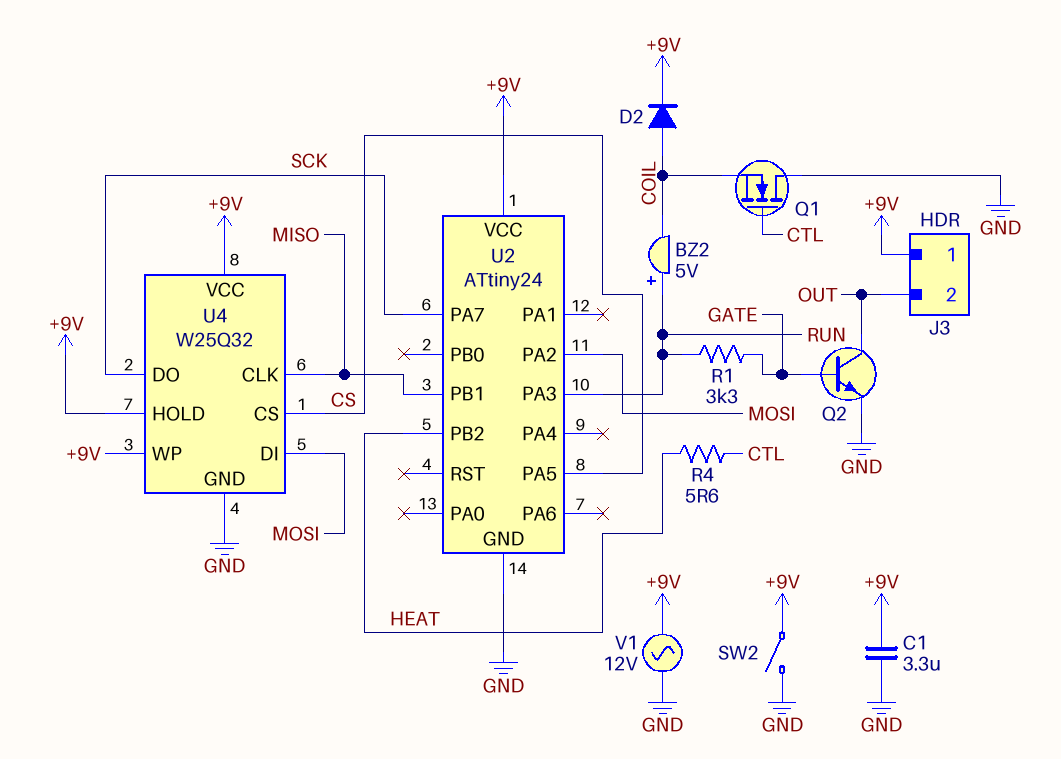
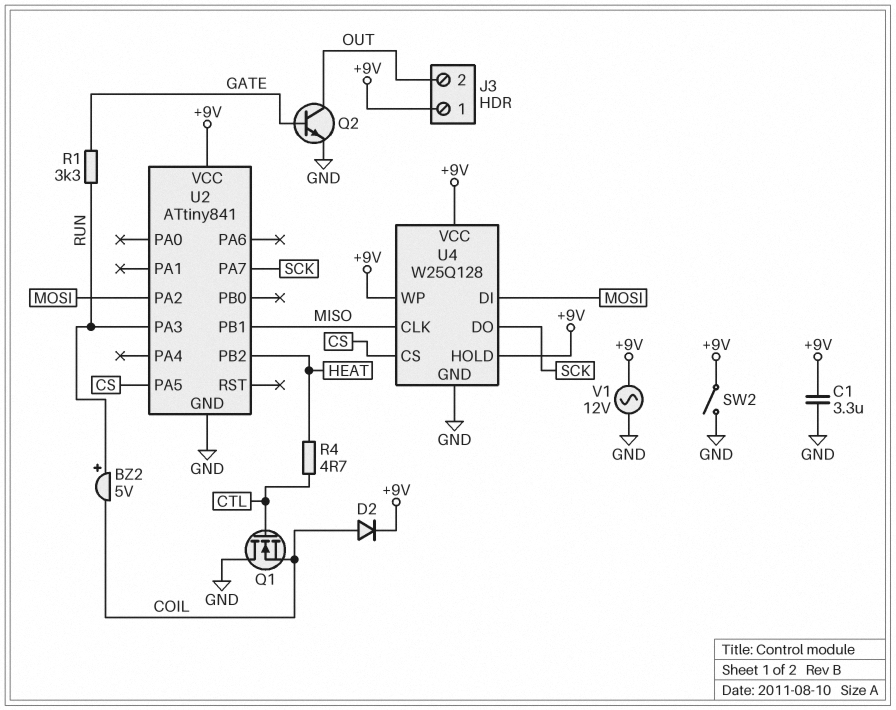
R4: 5.6 (CTL, HEAT) -> 4.7 (CTL, HEAT)
U2: ATtiny24 -> ATtiny841
U4: W25Q32 -> W25Q128

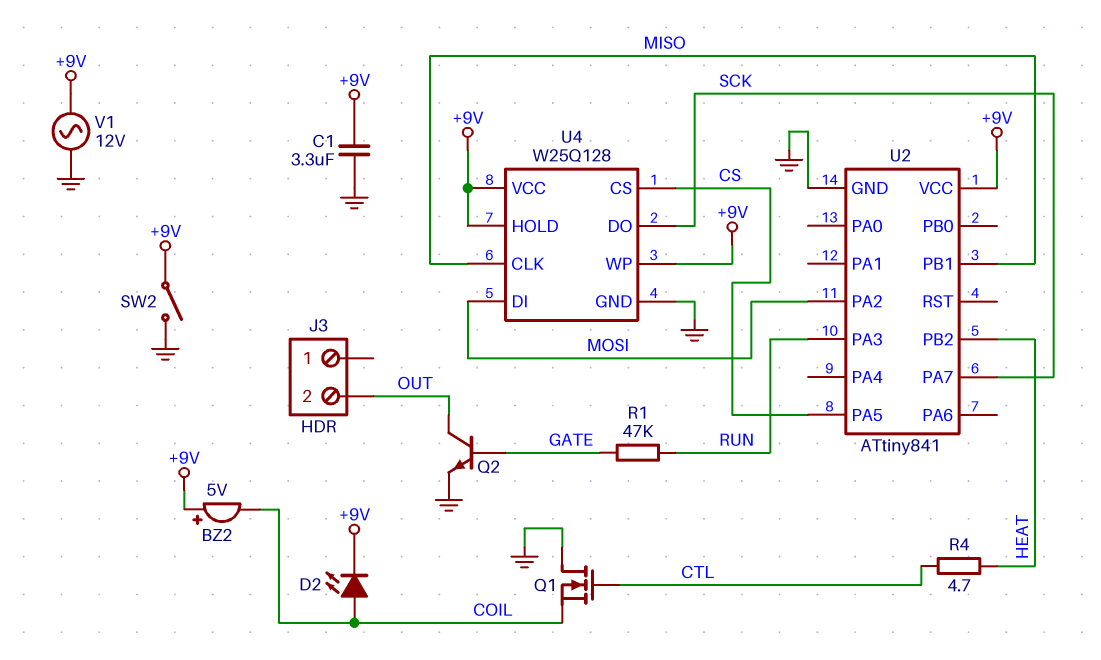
BZ2: buzzer 5V (plus RUN, minus COIL) -> buzzer 5V (plus +9V, minus COIL)
D2: diode (A COIL, K +9V) -> LED (A COIL, K +9V)
J3 pin 1: +9V -> none
R1: 3.3k (GATE, RUN) -> 47k (GATE, RUN)

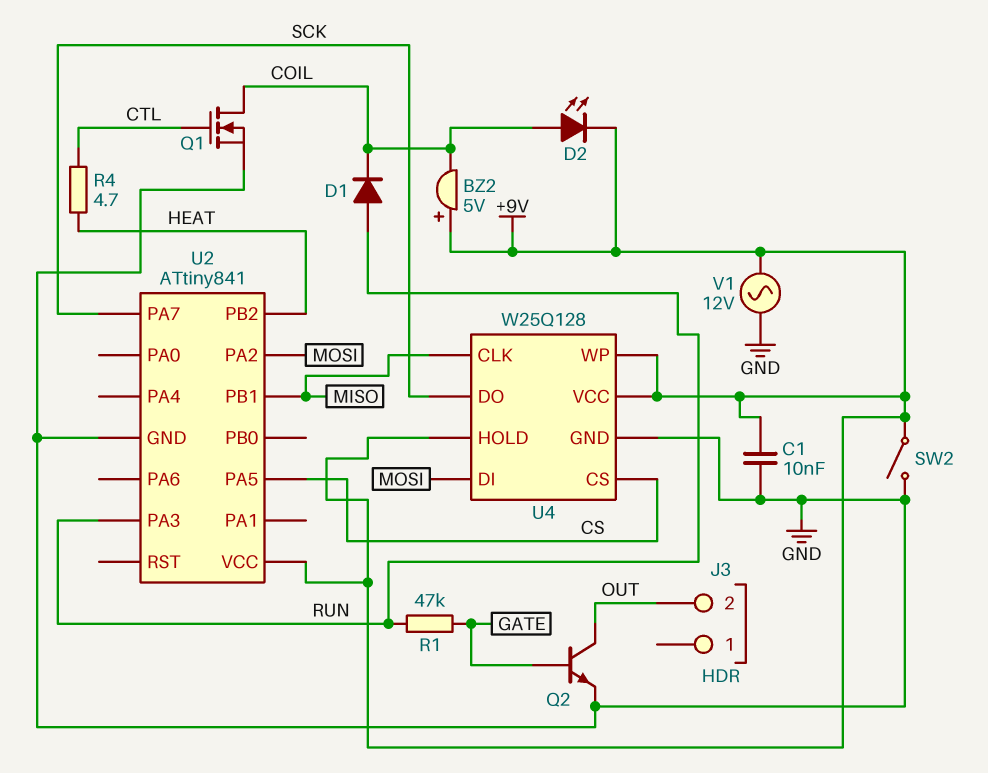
C1: 3.3uF (+9V, GND) -> 10nF (+9V, GND)
D1: none -> diode (A RUN, K COIL)
Q1: NMOS (G CTL, D GND, S COIL) -> NMOS (G CTL, D COIL, S GND)

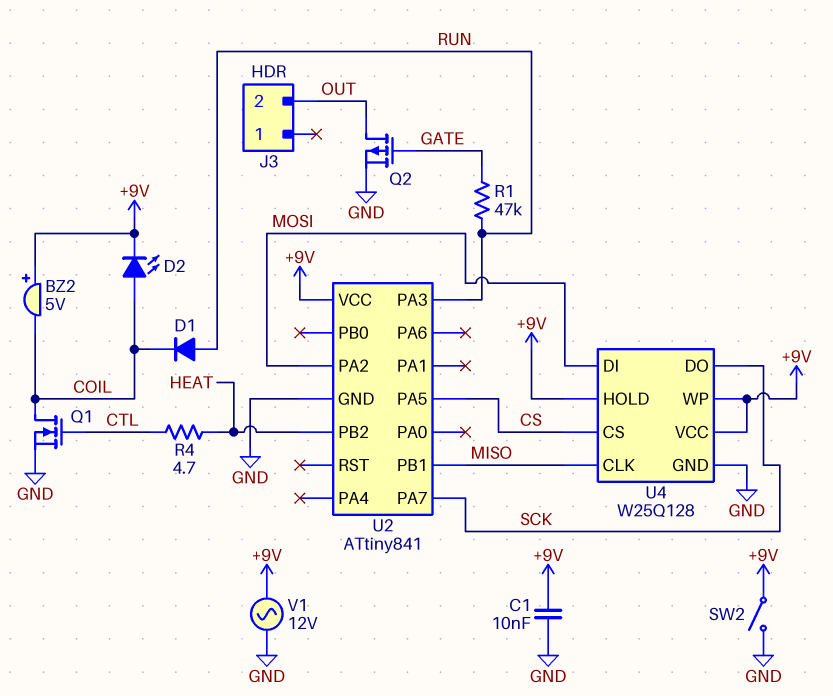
Q2: NPN (B GATE, C OUT, E GND) -> PMOS (G GATE, D OUT, S GND)

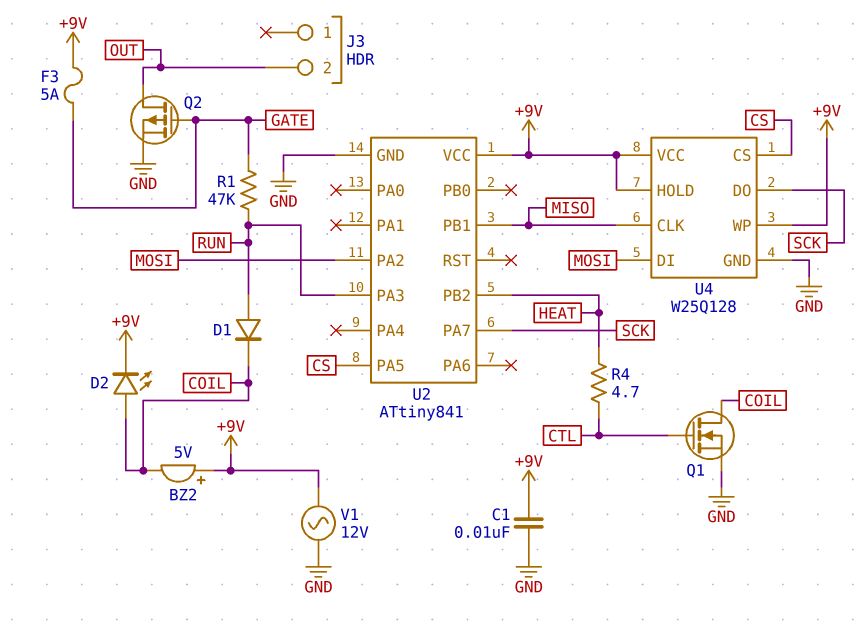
F3: none -> 5A (+9V, GATE)
SW2: switch (+9V, GND) -> none

